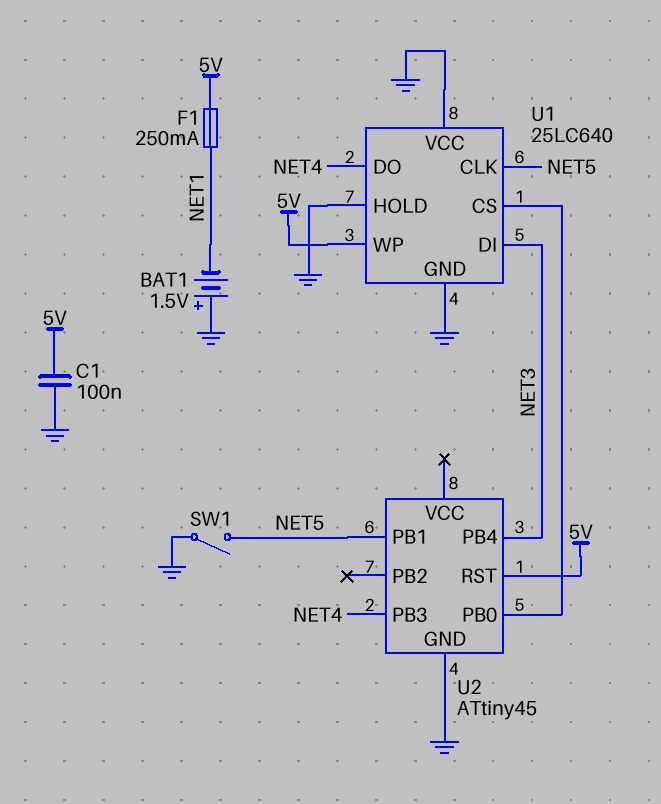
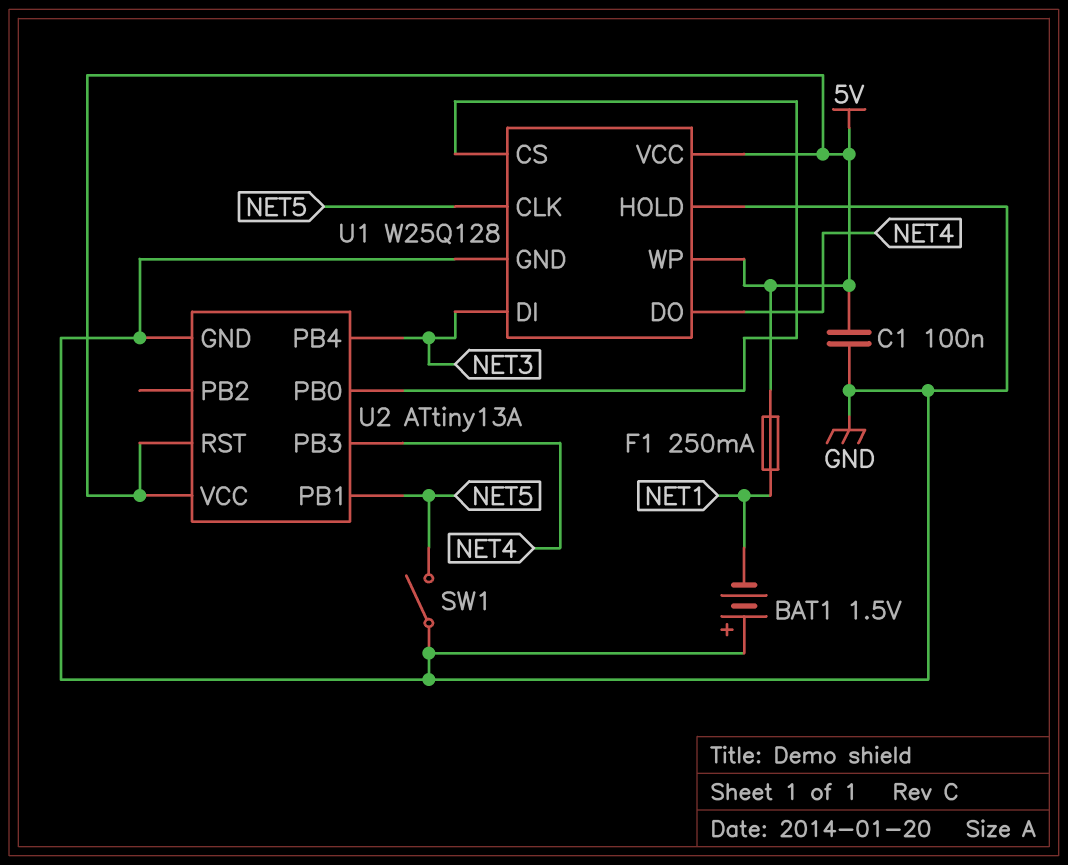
U1: 25LC640 -> W25Q128
U1 pin VCC: GND -> 5V
U2: ATtiny45 -> ATtiny13A
U2 pin VCC: none -> 5V

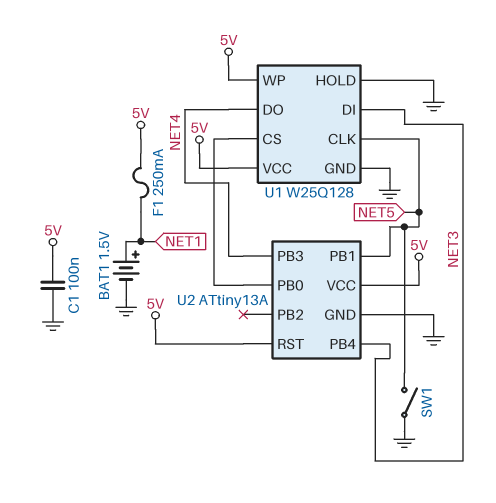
BAT1: 1.5V (plus GND, minus NET1) -> 1.5V (plus NET1, minus GND)

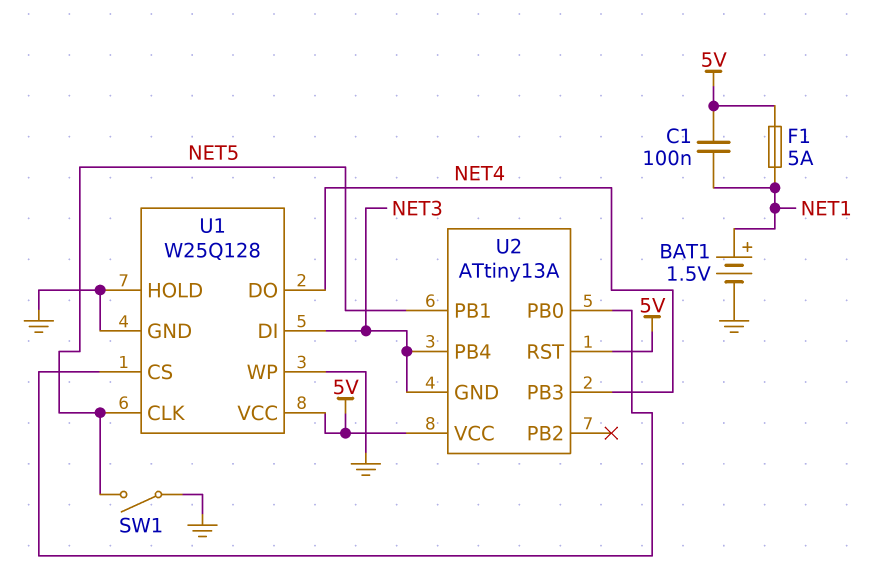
C1: 100nF (5V, GND) -> 100nF (5V, NET1)
F1: 250mA (5V, NET1) -> 5A (5V, NET1)
U1 pin WP: 5V -> GND
U2 pin GND: GND -> NET3

